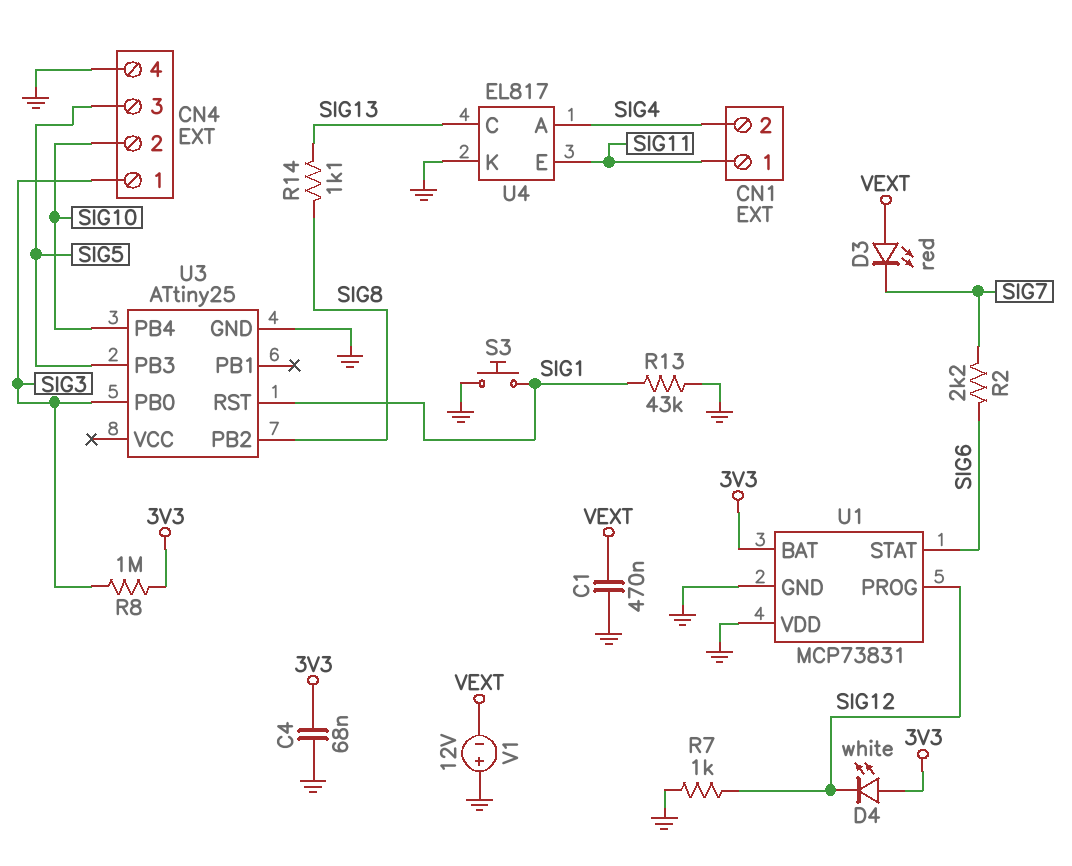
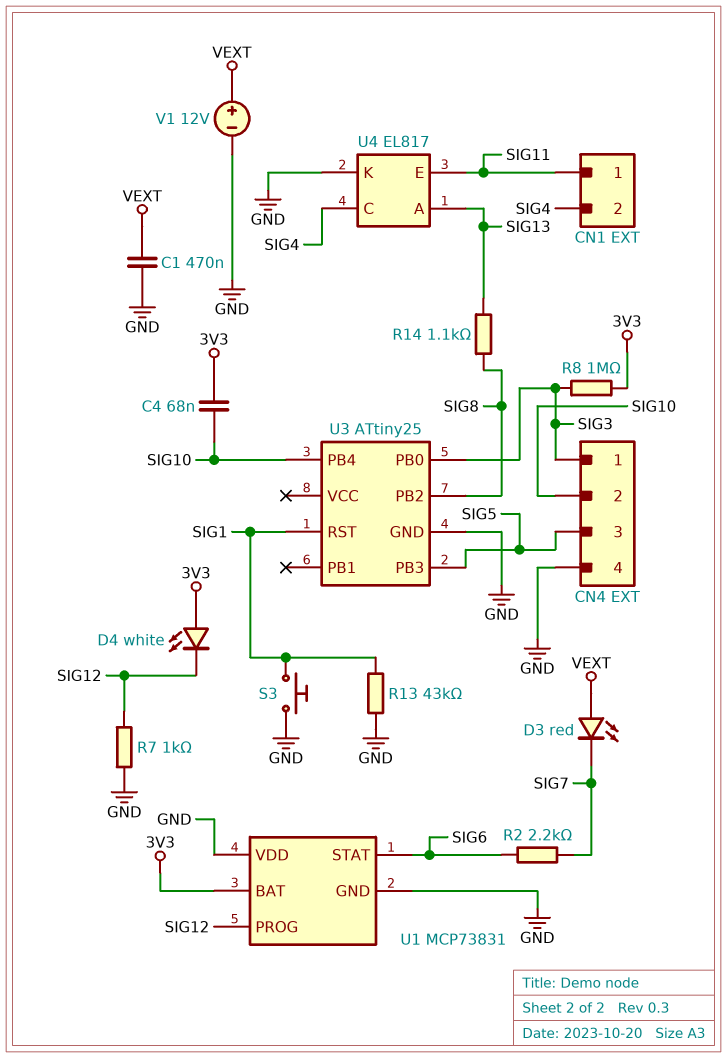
C4: 68nF (3V3, GND) -> 68nF (3V3, SIG10)
U4 pin A: SIG4 -> SIG13
U4 pin C: SIG13 -> SIG4
V1: 12V (plus GND, minus VEXT) -> 12V (plus VEXT, minus GND)

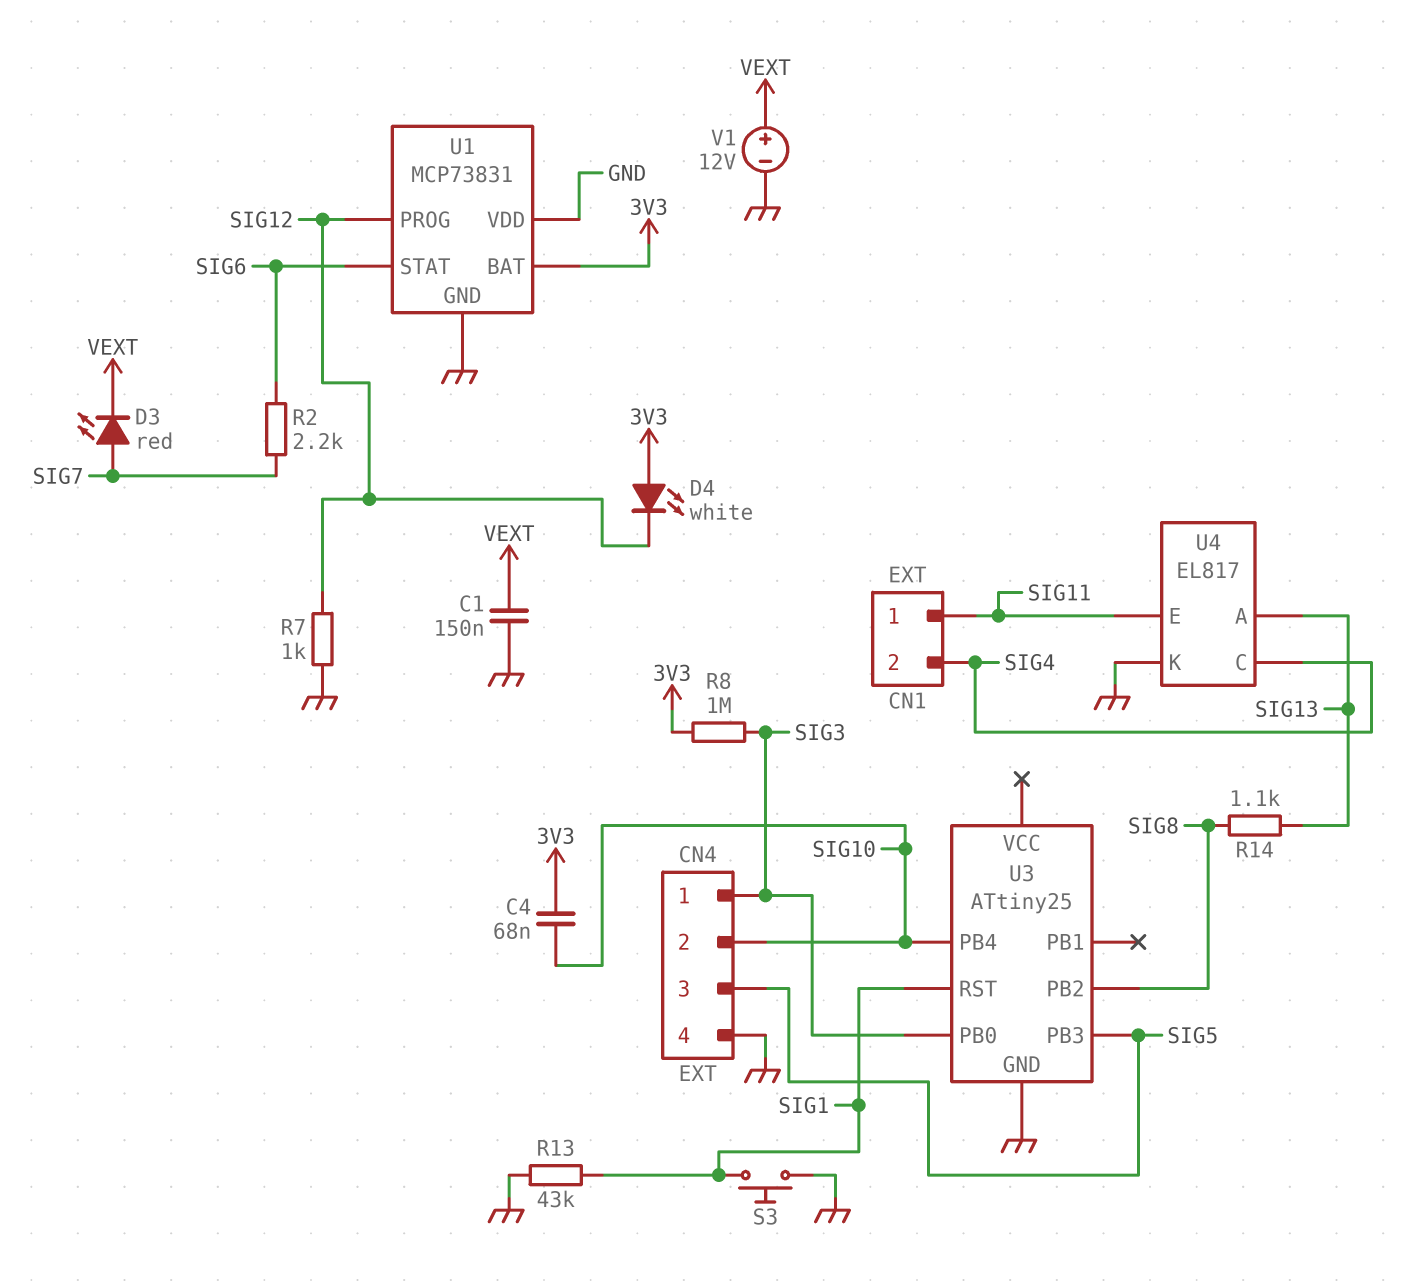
C1: 470nF (GND, VEXT) -> 150nF (GND, VEXT)
D3: LED red (A VEXT, K SIG7) -> LED red (A SIG7, K VEXT)

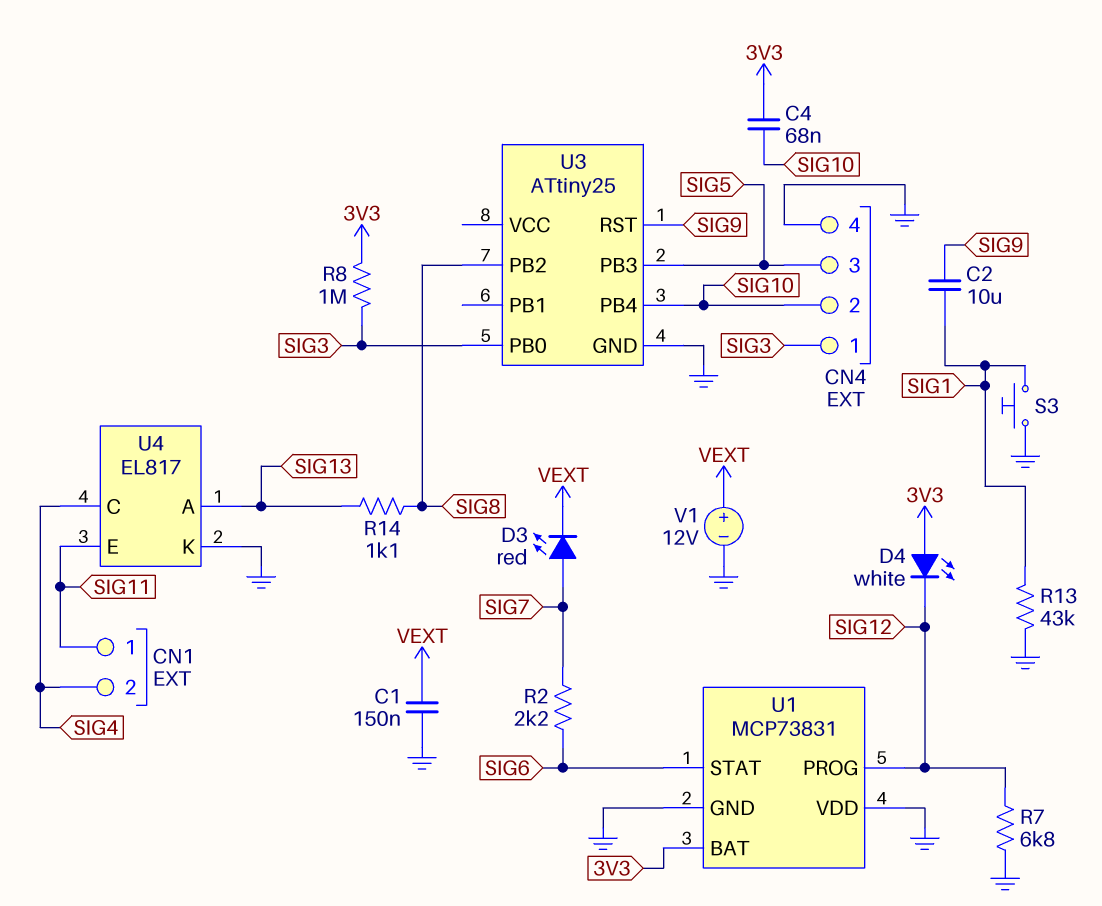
C2: none -> 10uF (SIG1, SIG9)
R7: 1k (GND, SIG12) -> 6.8k (GND, SIG12)
U3 pin RST: SIG1 -> SIG9

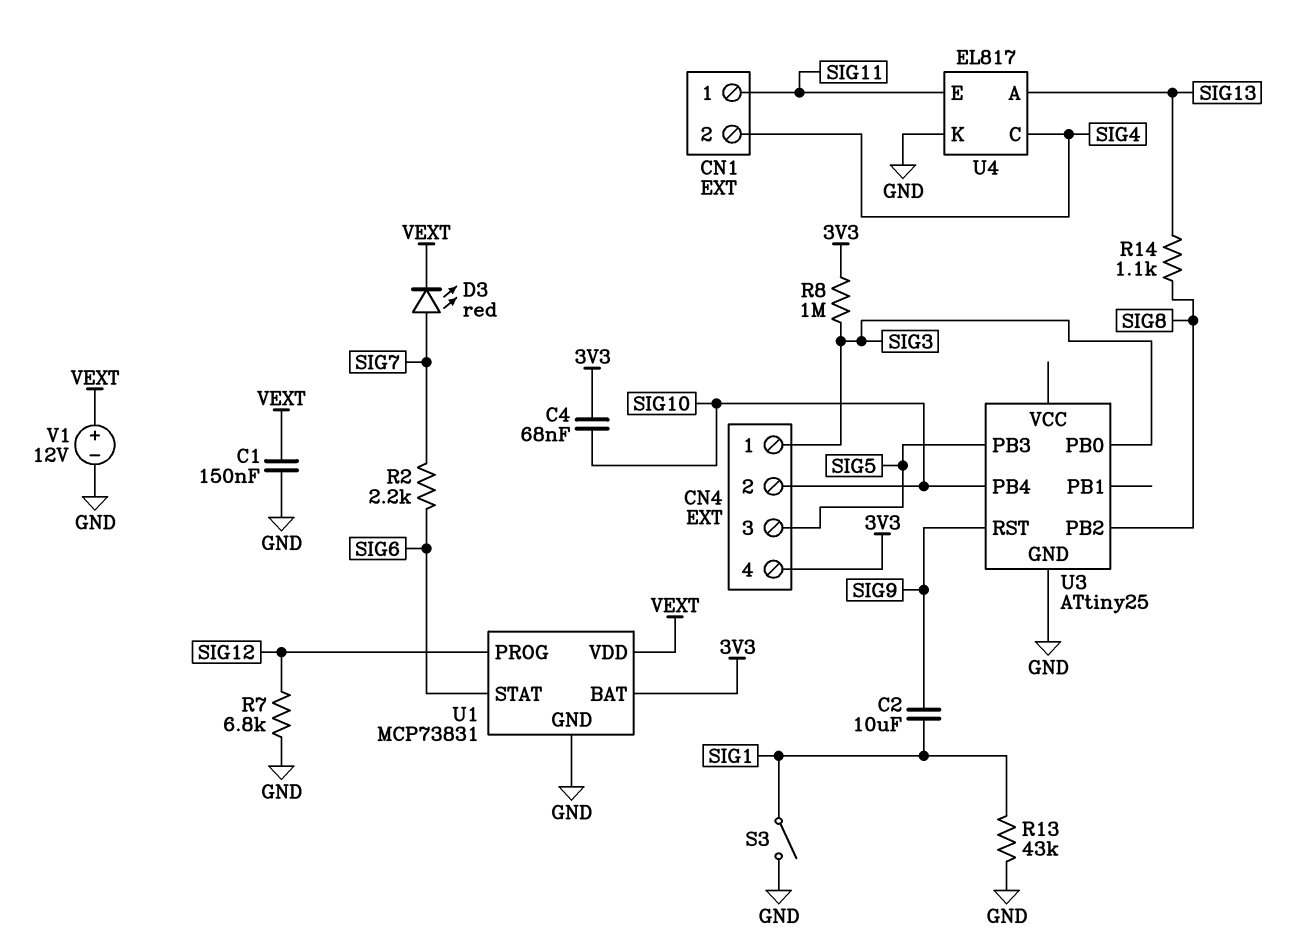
CN4 pin 4: GND -> 3V3
D4: LED white (A 3V3, K SIG12) -> none
S3: button (GND, SIG1) -> switch (GND, SIG1)
U1 pin VDD: GND -> VEXT

